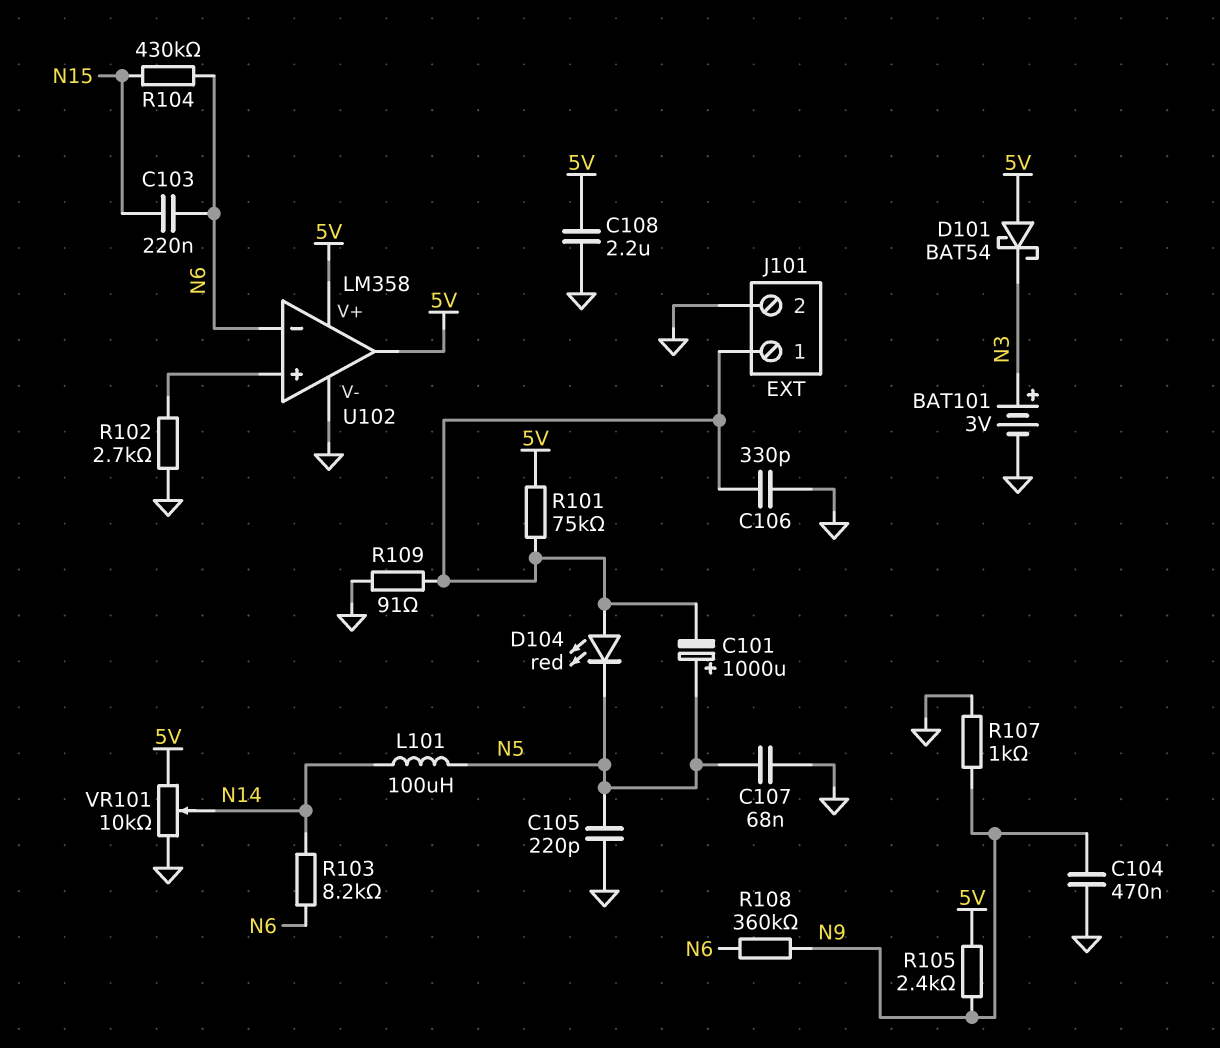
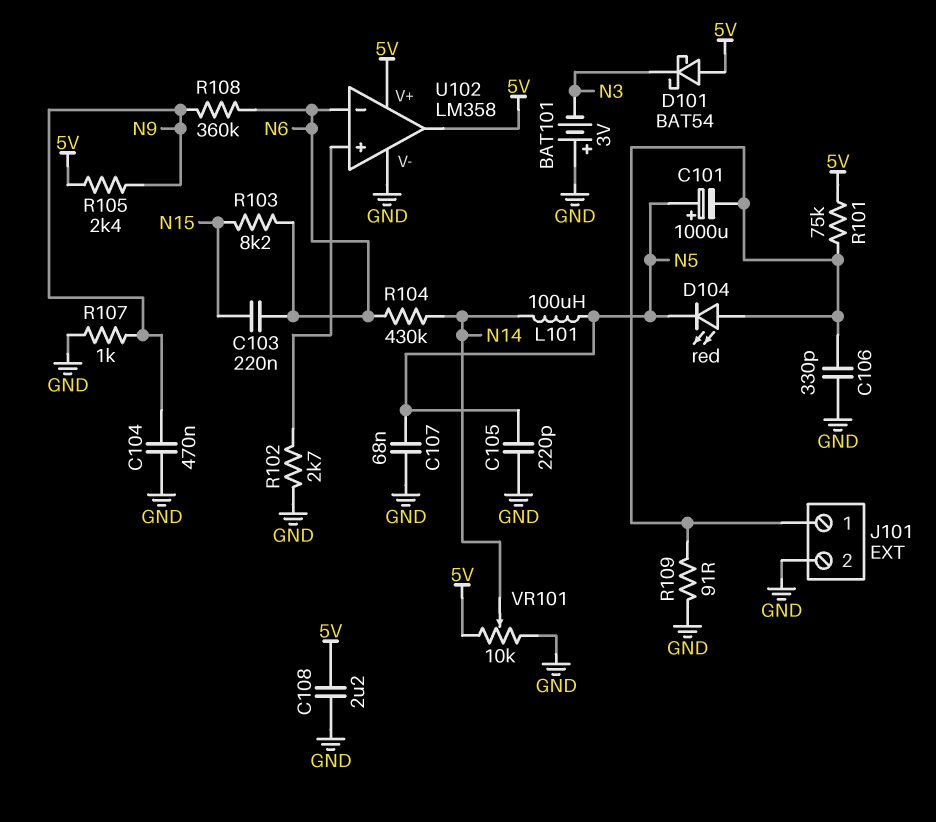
BAT101: 3V (plus N3, minus GND) -> 3V (plus GND, minus N3)
R103: 8.2k (N6, N14) -> 8.2k (N6, N15)
R104: 430k (N6, N15) -> 430k (N6, N14)

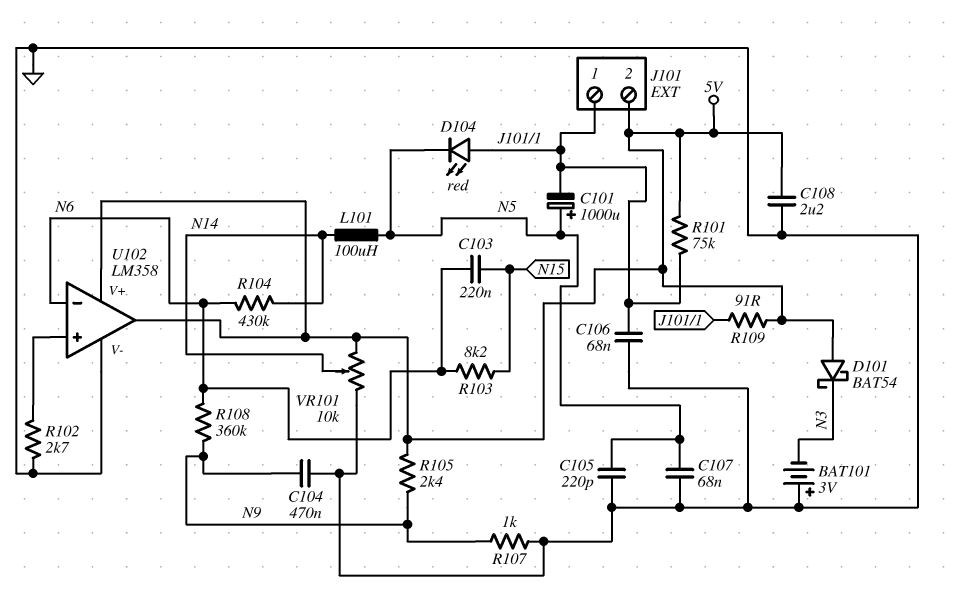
C106: 330pF (GND, J101/1) -> 68nF (GND, J101/1)
J101 pin 2: GND -> 5V
R109: 91 (GND, J101/1) -> 91 (5V, J101/1)

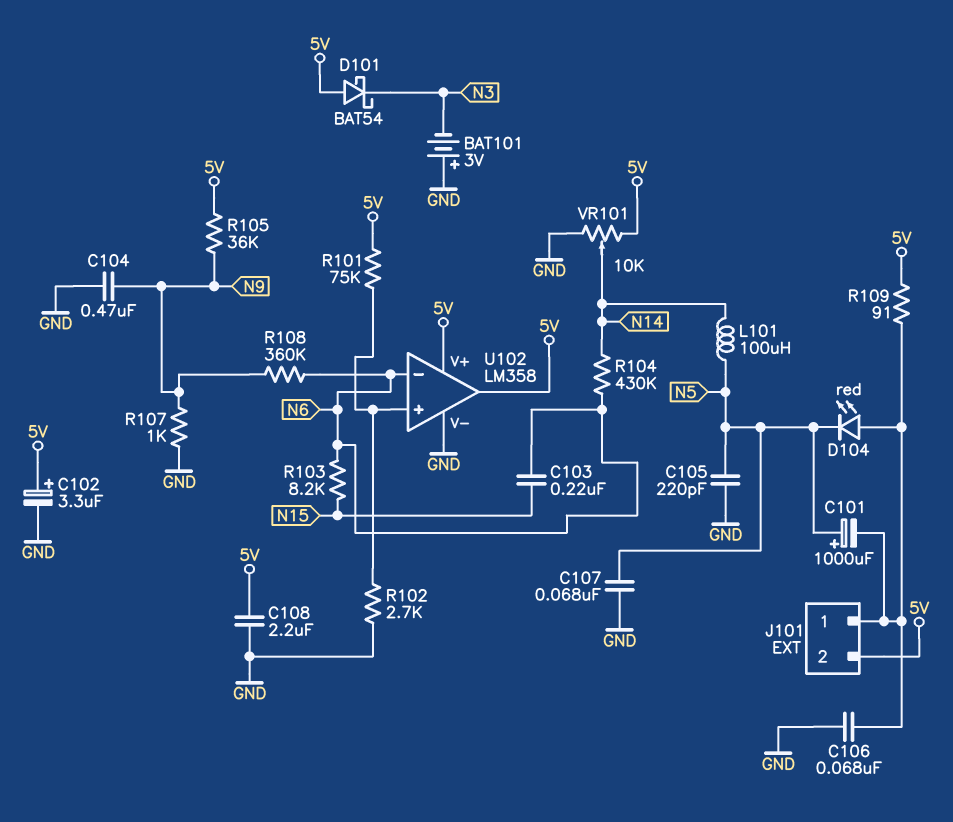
C102: none -> 3.3uF (plus 5V, minus GND)
R101: 75k (5V, J101/1) -> 75k (5V, U102/in+)
R105: 2.4k (5V, N9) -> 36k (5V, N9)

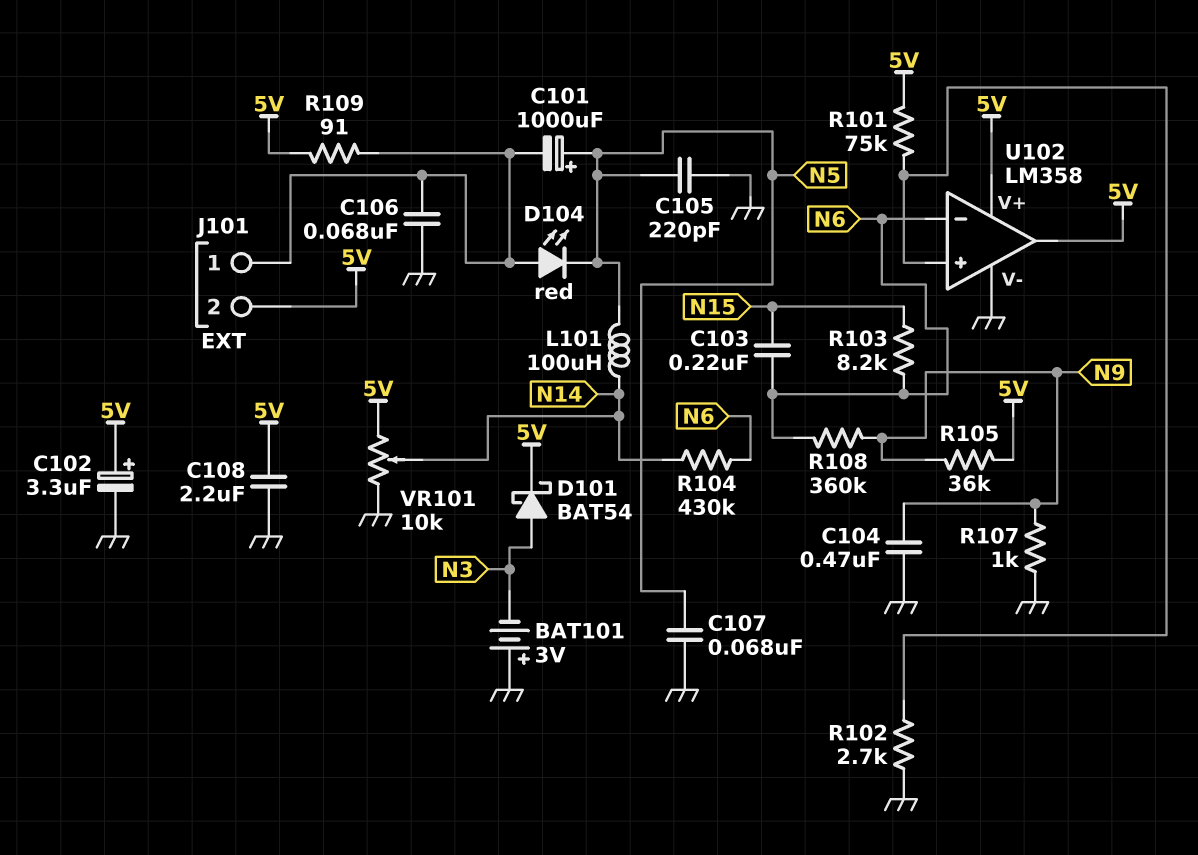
D101: schottky BAT54 (A 5V, K N3) -> schottky BAT54 (A N3, K 5V)

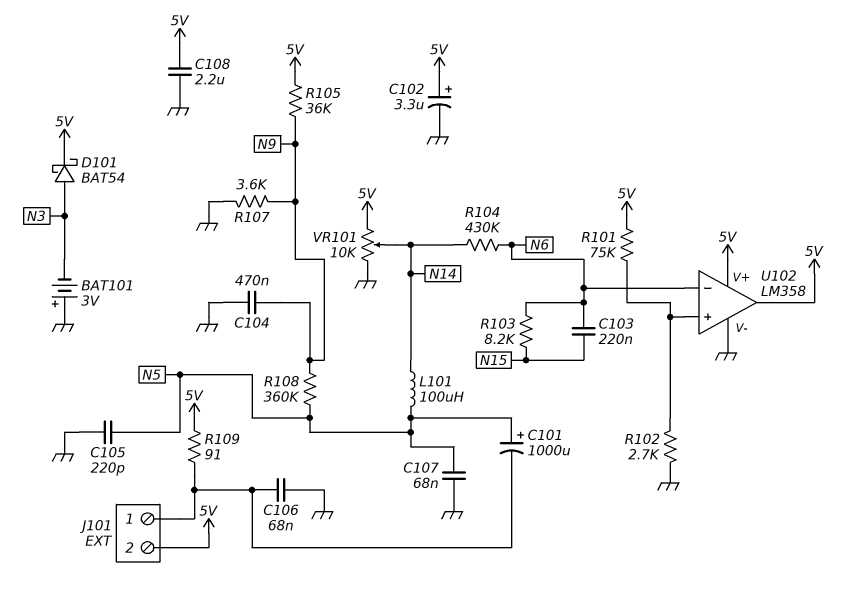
D104: LED red (A J101/1, K N5) -> none
R107: 1k (GND, N9) -> 3.6k (GND, N9)
R108: 360k (N6, N9) -> 360k (N5, N9)

